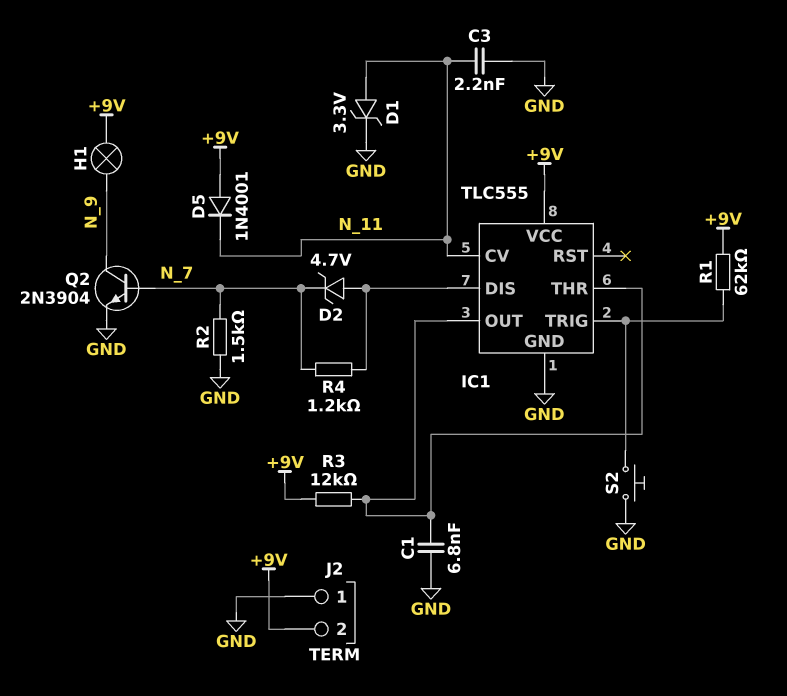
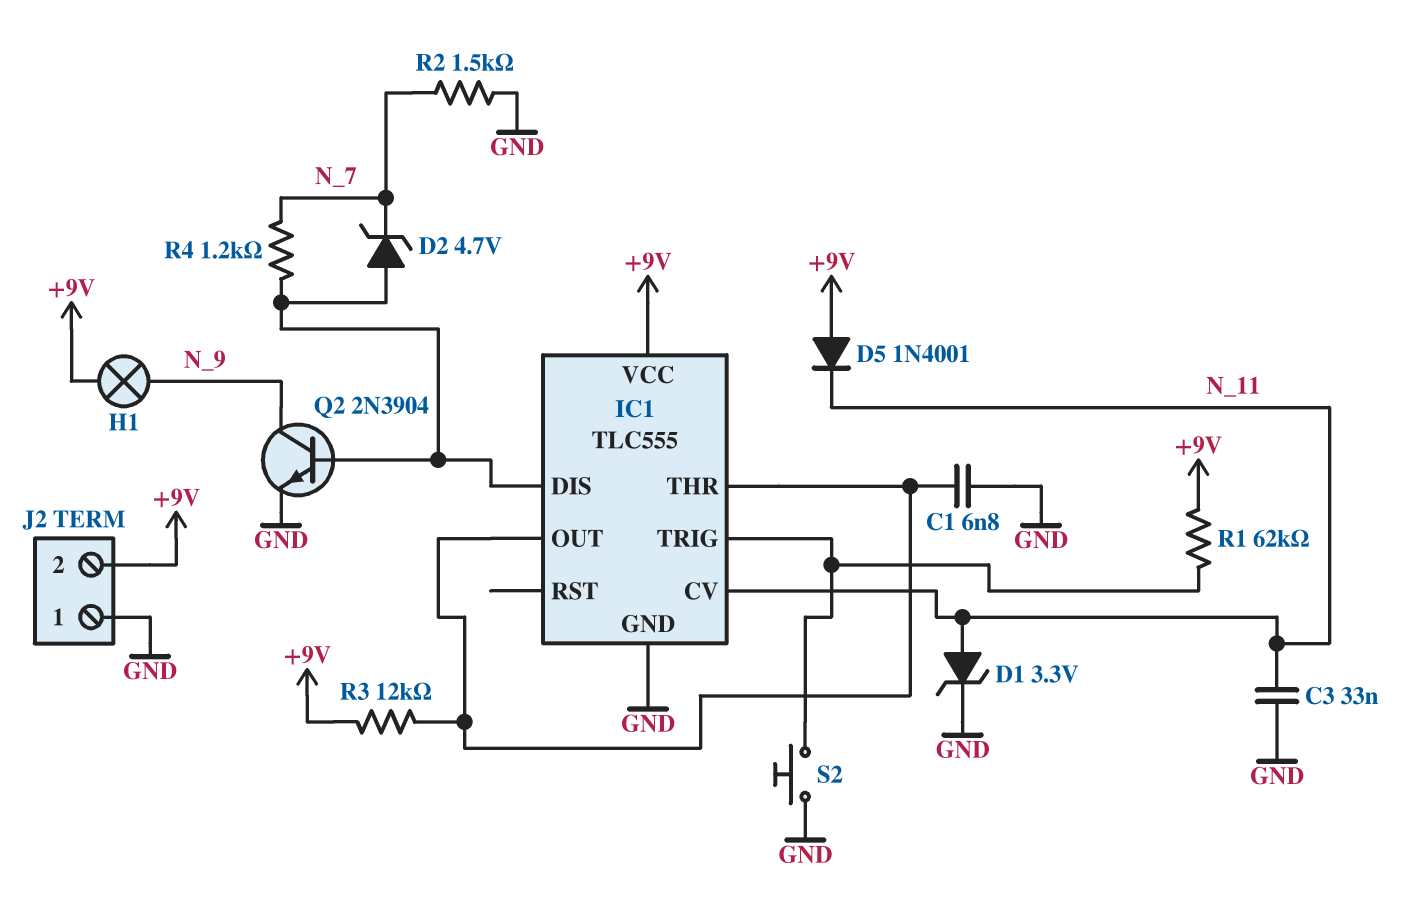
C3: 2.2nF (GND, N_11) -> 33nF (GND, N_11)
Q2: NPN 2N3904 (B N_7, C N_9, E GND) -> NPN 2N3904 (B IC1/DIS, C N_9, E GND)

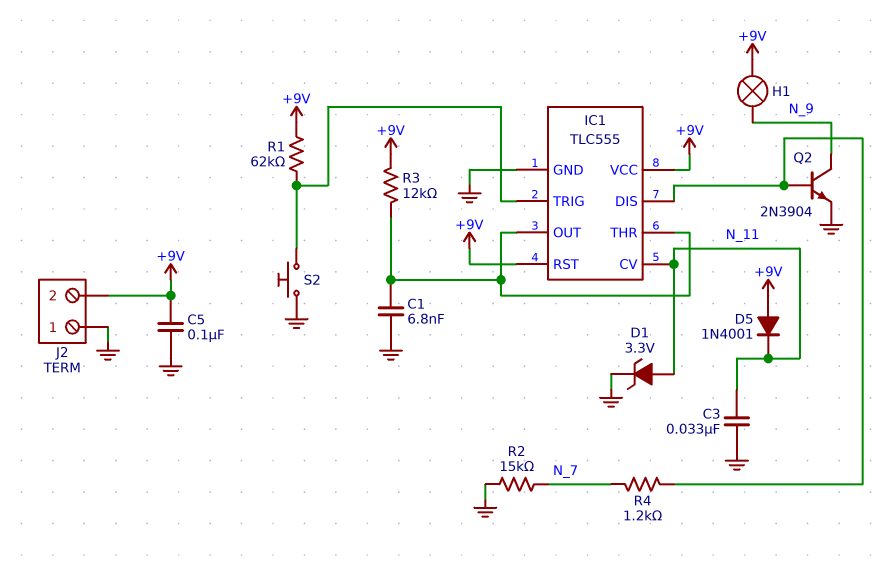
C5: none -> 100nF (+9V, GND)
D2: zener 4.7V (A IC1/DIS, K N_7) -> none
IC1 pin RST: none -> +9V
R2: 1.5k (GND, N_7) -> 15k (GND, N_7)

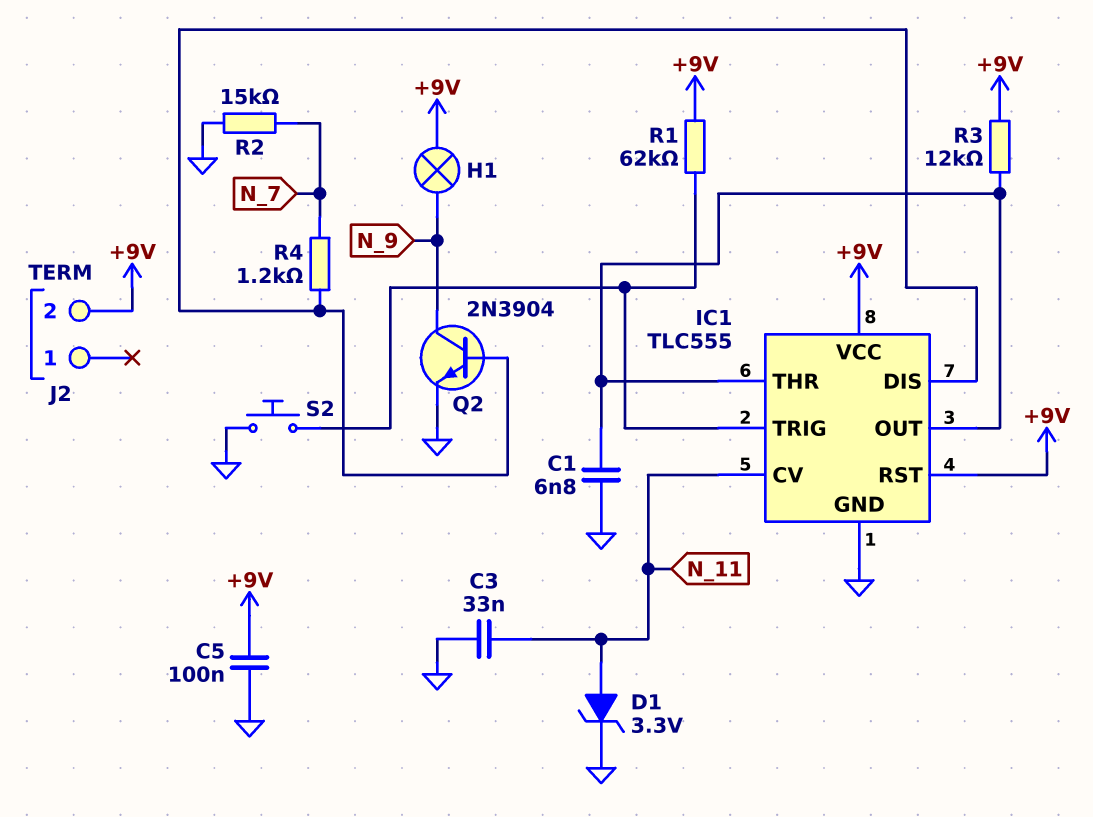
D5: diode 1N4001 (A +9V, K N_11) -> none
J2 pin 1: GND -> none

